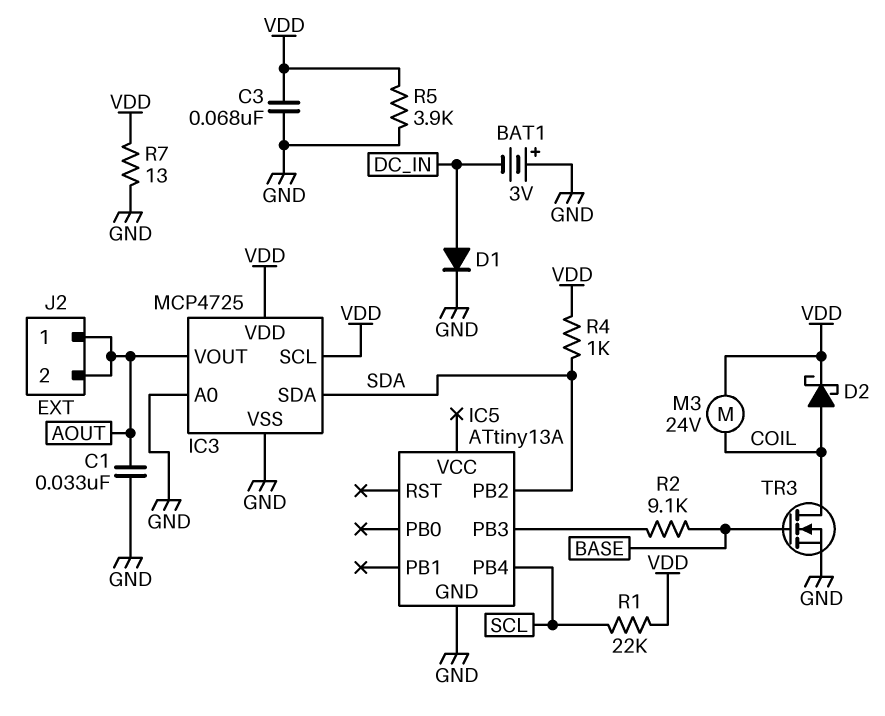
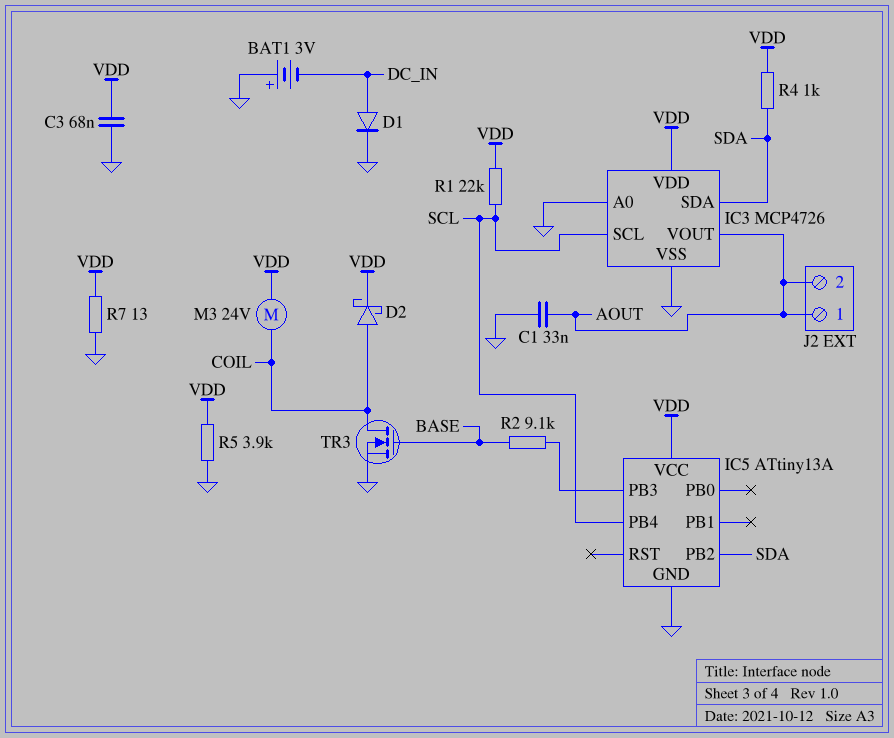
IC3: MCP4725 -> MCP4726
IC3 pin SCL: VDD -> SCL
IC5 pin VCC: none -> VDD

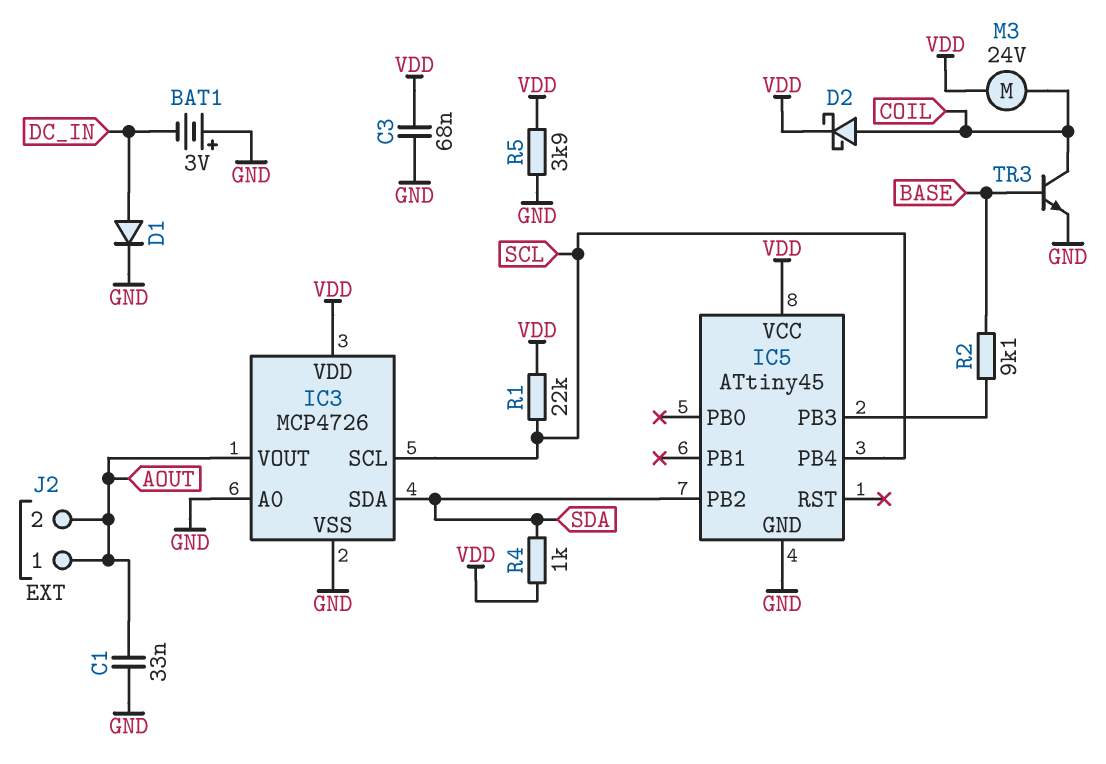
IC5: ATtiny13A -> ATtiny45
R7: 13 (GND, VDD) -> none
TR3: NMOS (G BASE, D COIL, S GND) -> NPN (B BASE, C COIL, E GND)

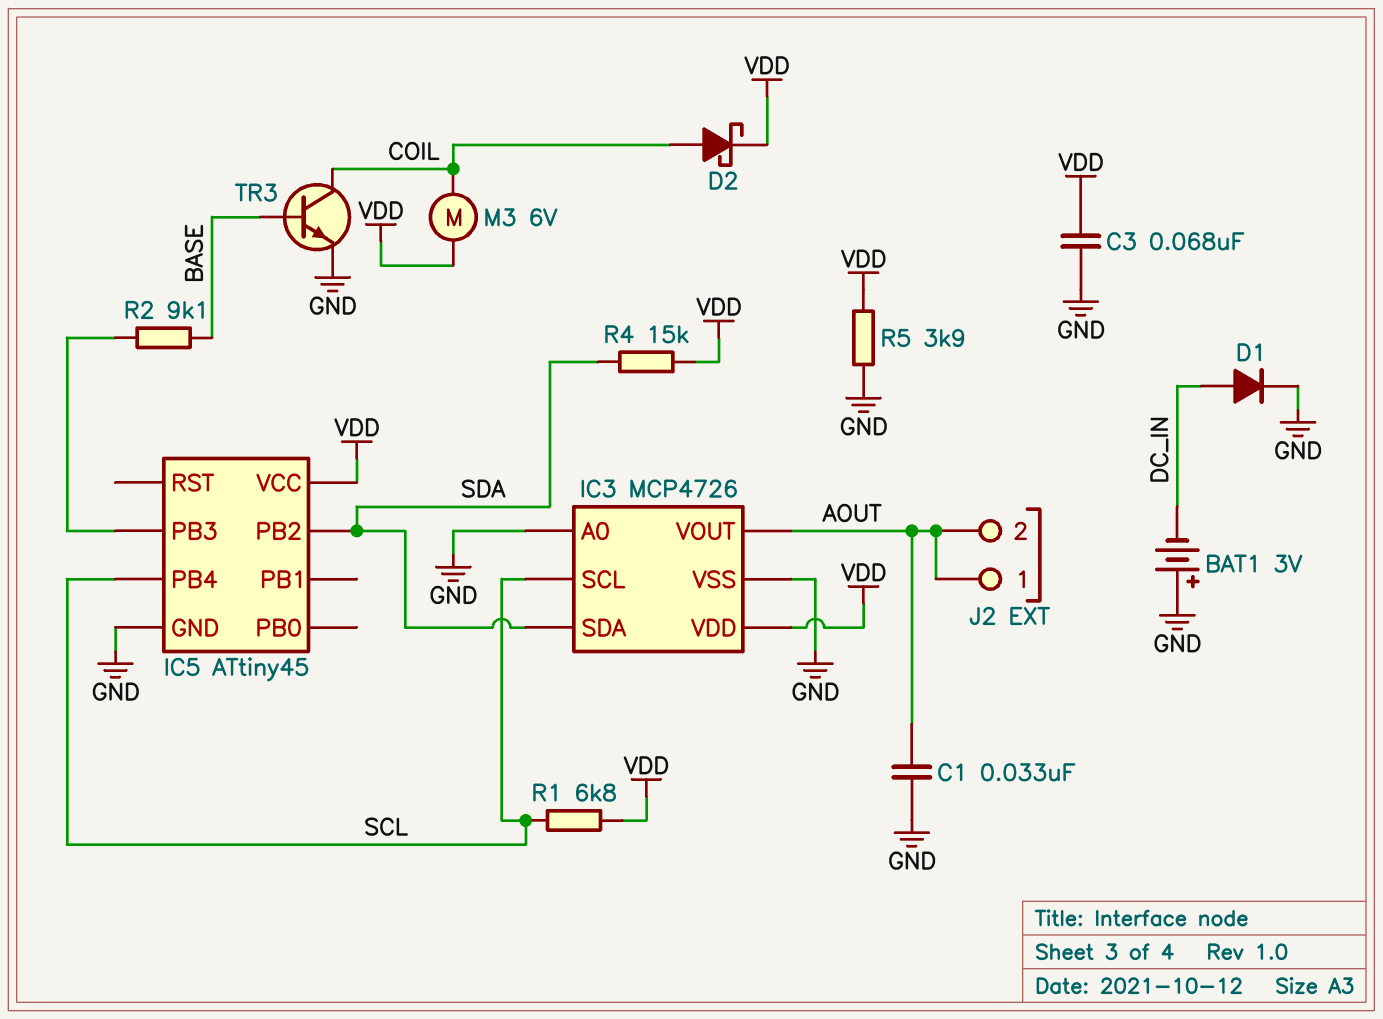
M3: motor 24V (COIL, VDD) -> motor 6V (COIL, VDD)
R1: 22k (SCL, VDD) -> 6.8k (SCL, VDD)
R4: 1k (SDA, VDD) -> 15k (SDA, VDD)

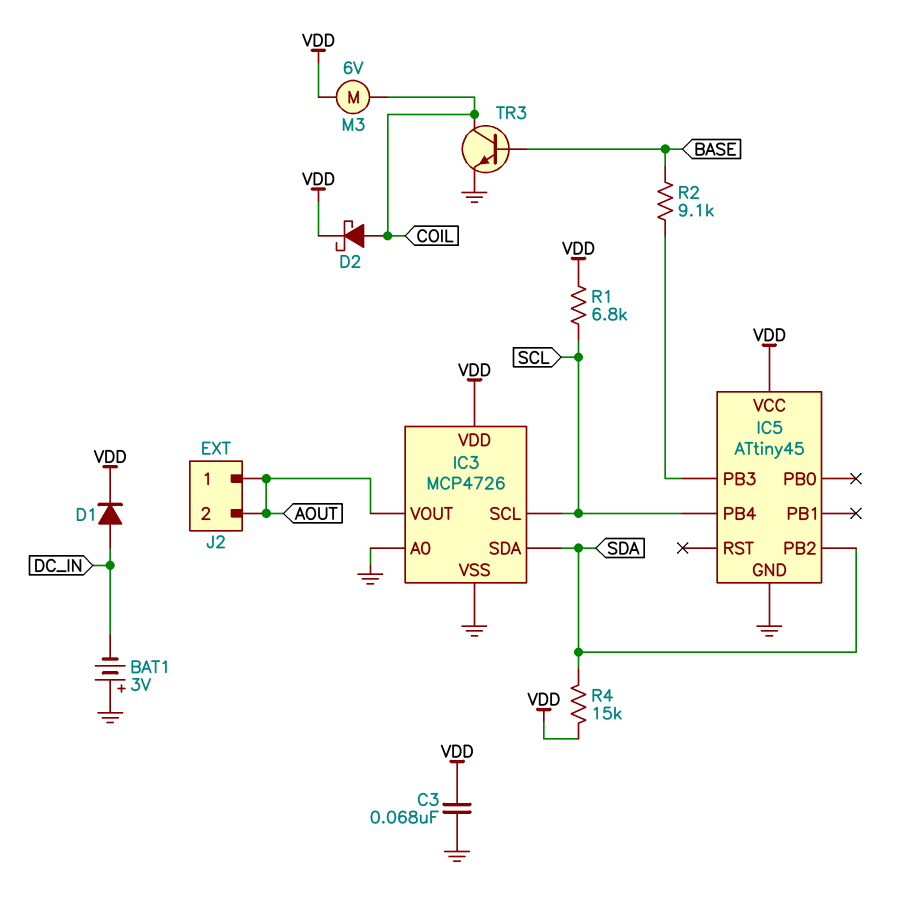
C1: 33nF (AOUT, GND) -> none
D1: diode (A DC_IN, K GND) -> diode (A DC_IN, K VDD)
R5: 3.9k (GND, VDD) -> none

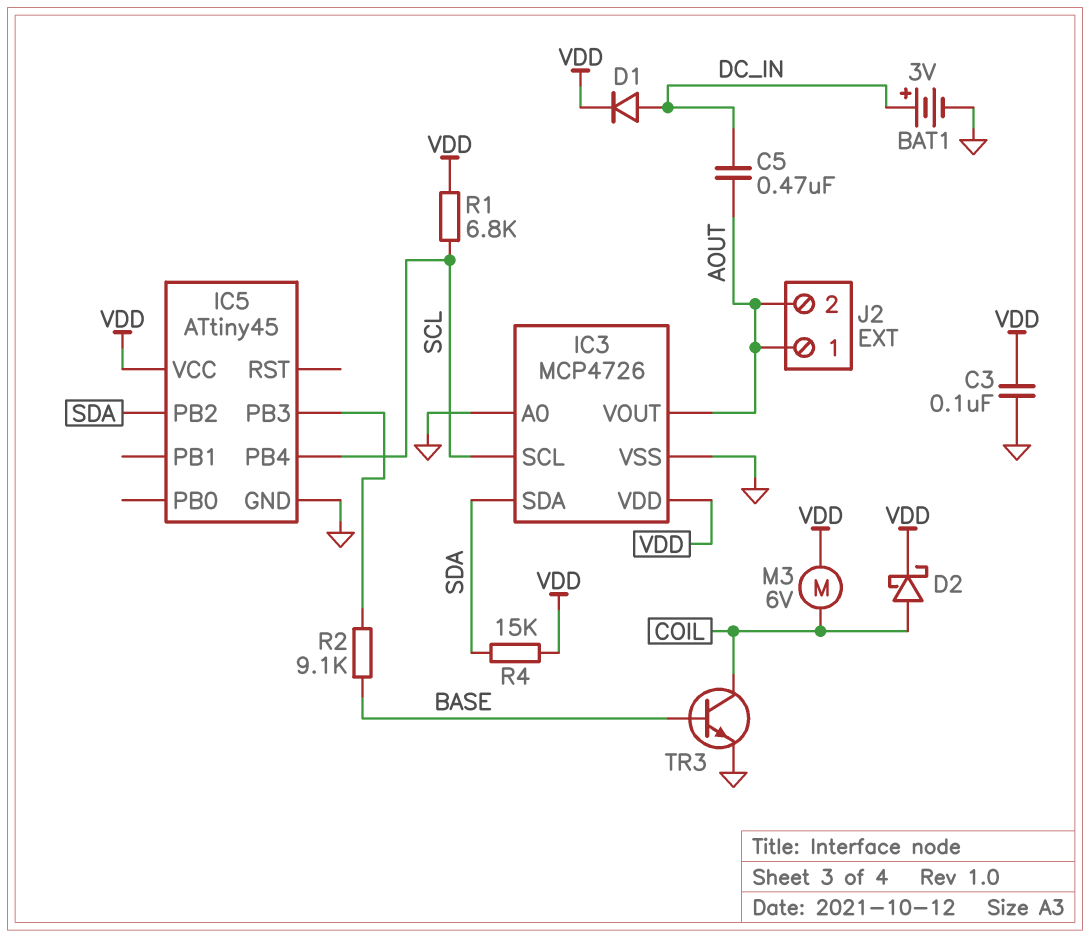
BAT1: 3V (plus GND, minus DC_IN) -> 3V (plus DC_IN, minus GND)
C3: 68nF (GND, VDD) -> 100nF (GND, VDD)
C5: none -> 470nF (AOUT, DC_IN)

